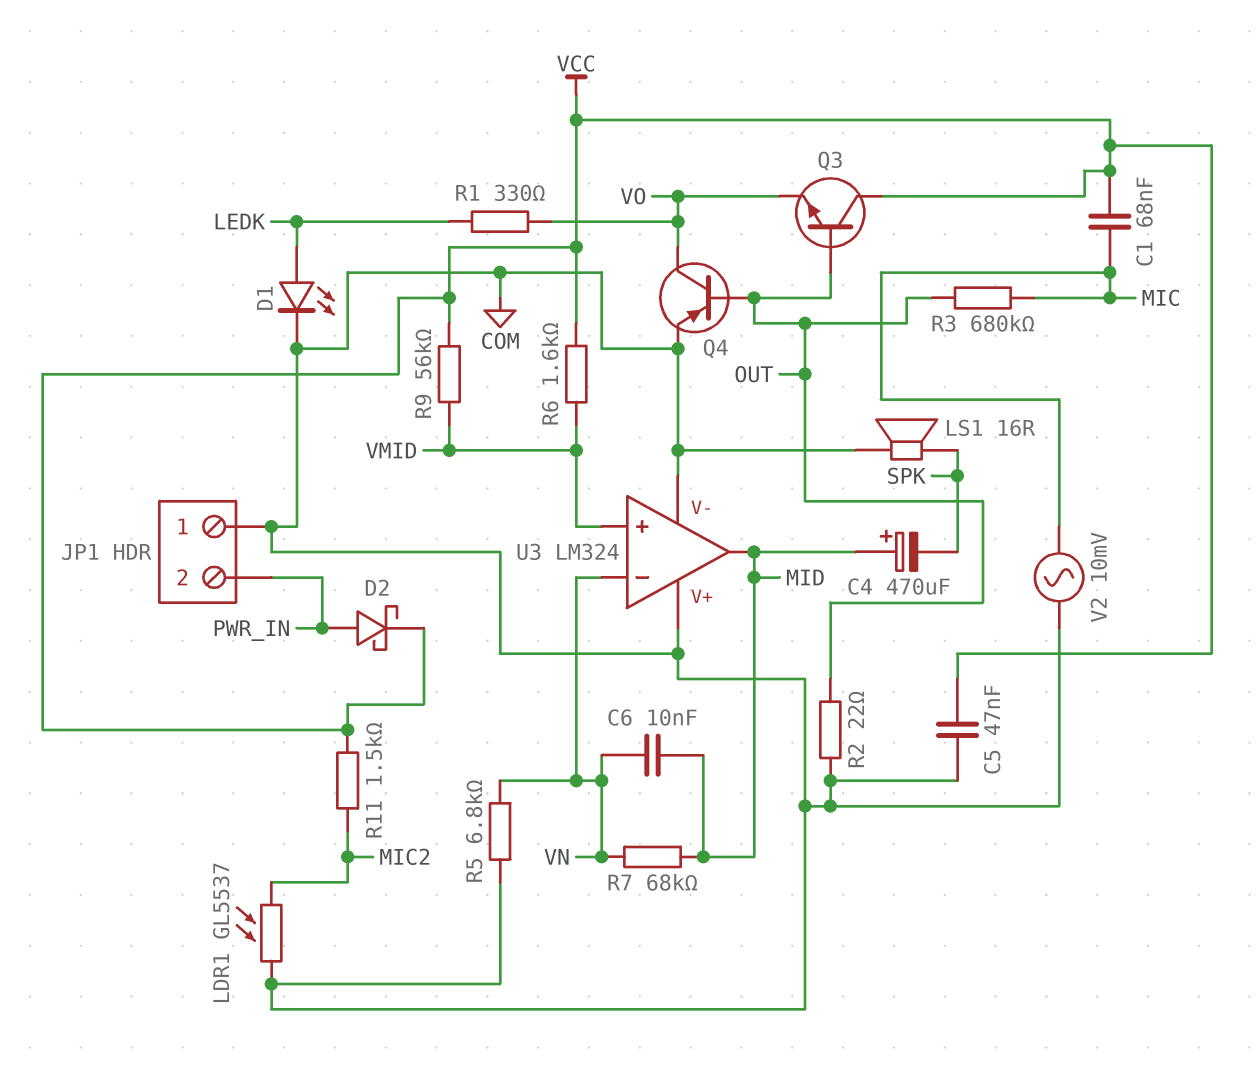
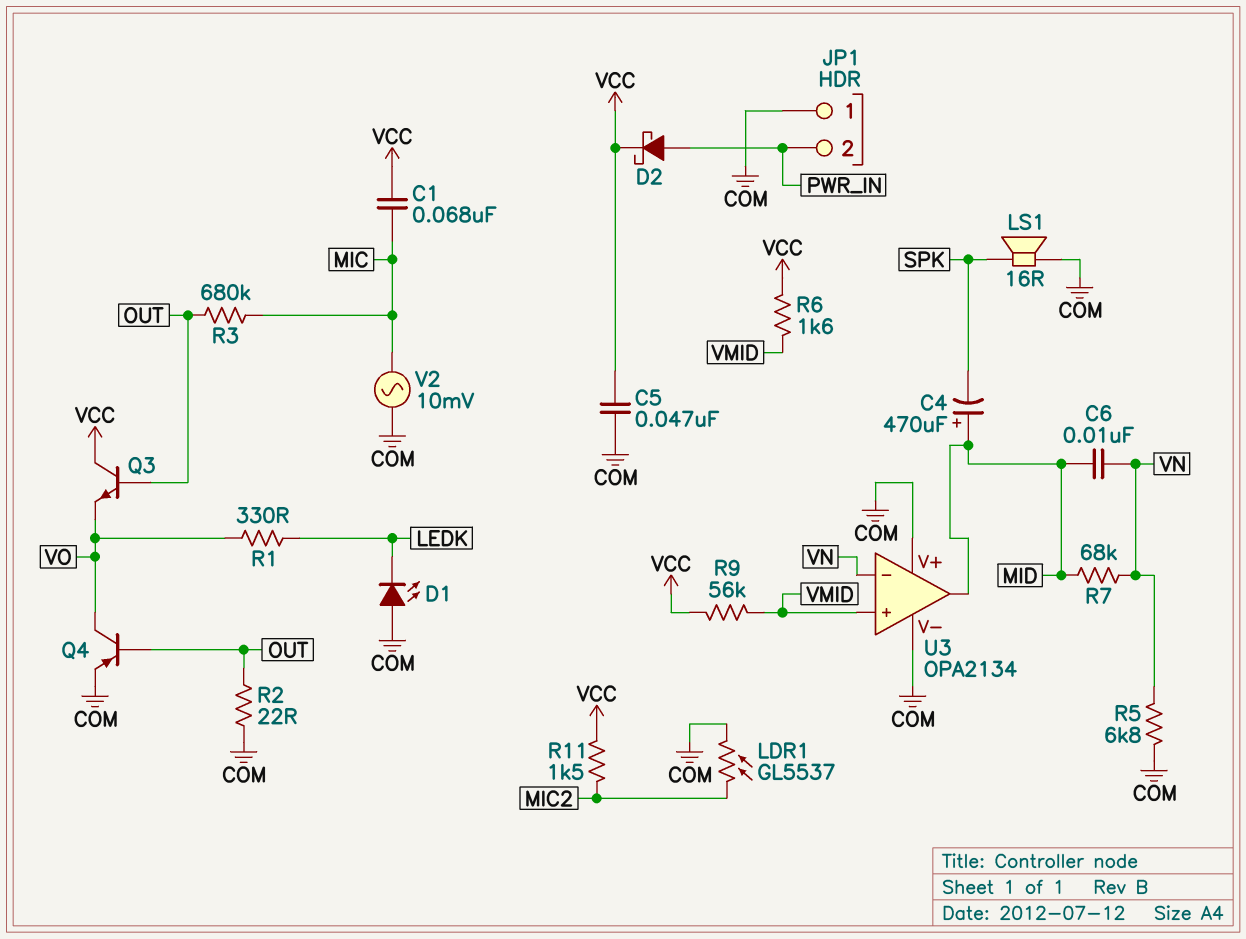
D1: LED (A LEDK, K COM) -> LED (A COM, K LEDK)
U3: LM324 -> OPA2134

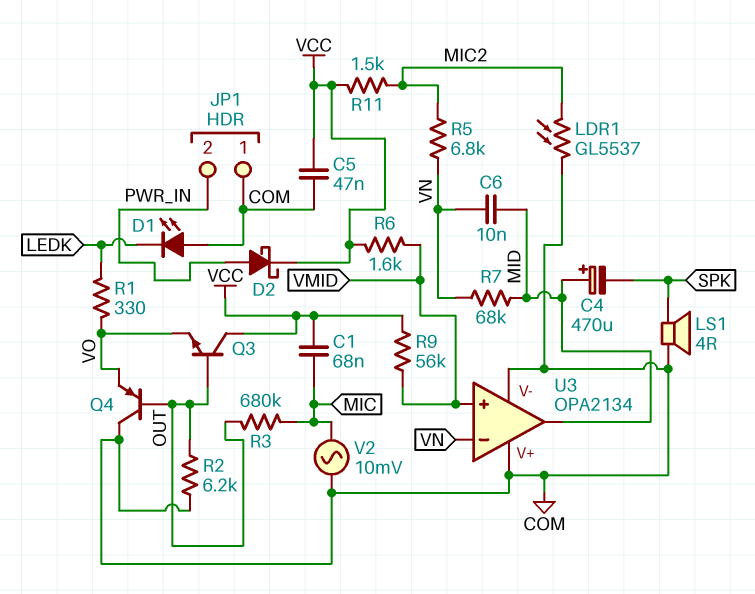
LS1: speaker 16R (COM, SPK) -> speaker 4R (COM, SPK)
Q4: PNP (B OUT, C VO, E COM) -> PNP (B OUT, C COM, E VO)
R2: 22 (COM, OUT) -> 6.2k (COM, OUT)
R5: 6.8k (COM, VN) -> 6.8k (MIC2, VN)

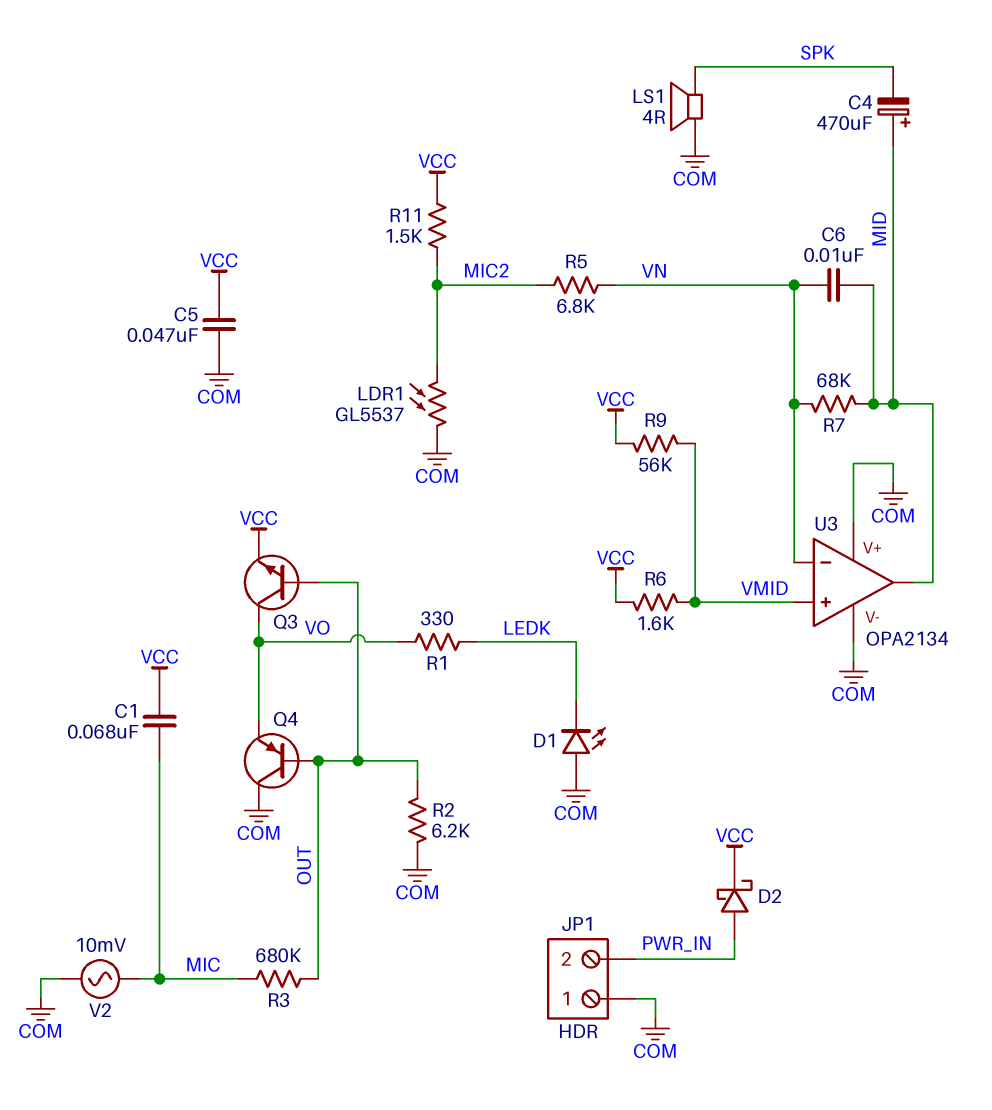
Q3: NPN (B OUT, C VCC, E VO) -> NPN (B OUT, C VO, E VCC)

